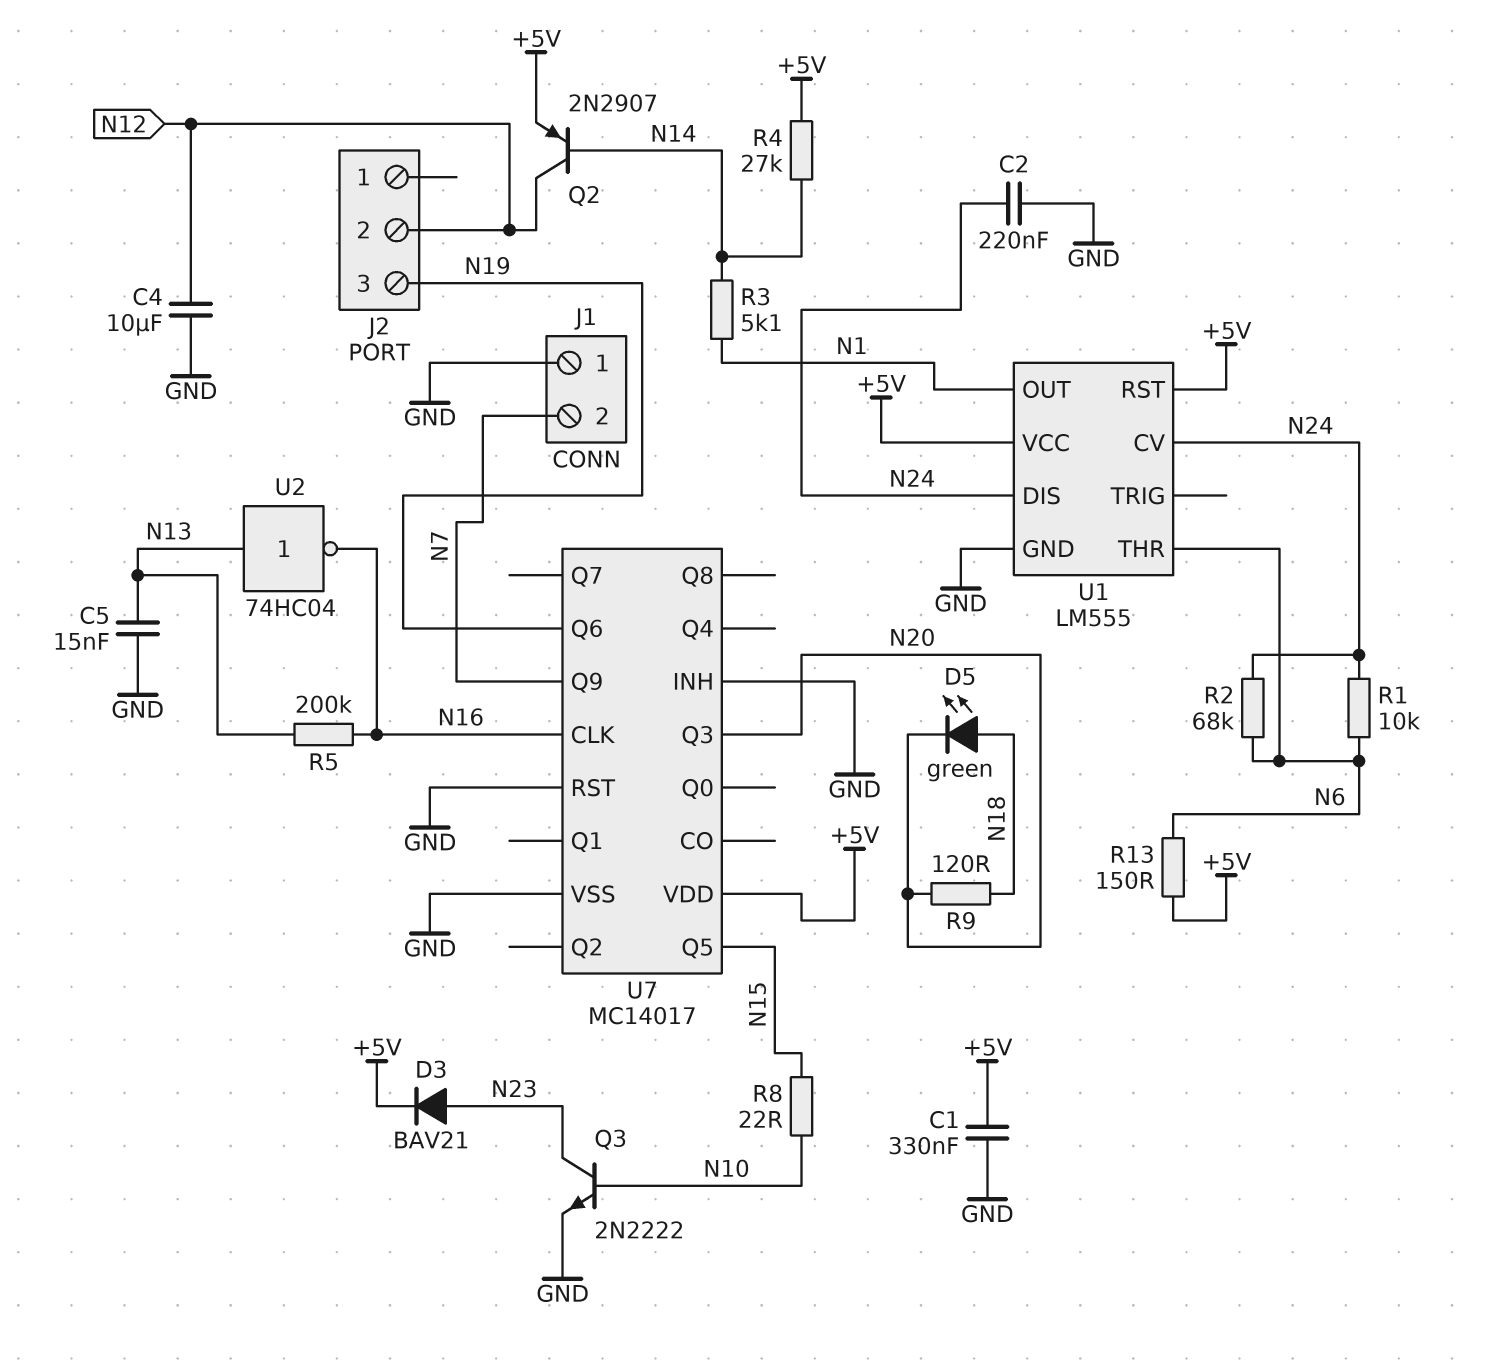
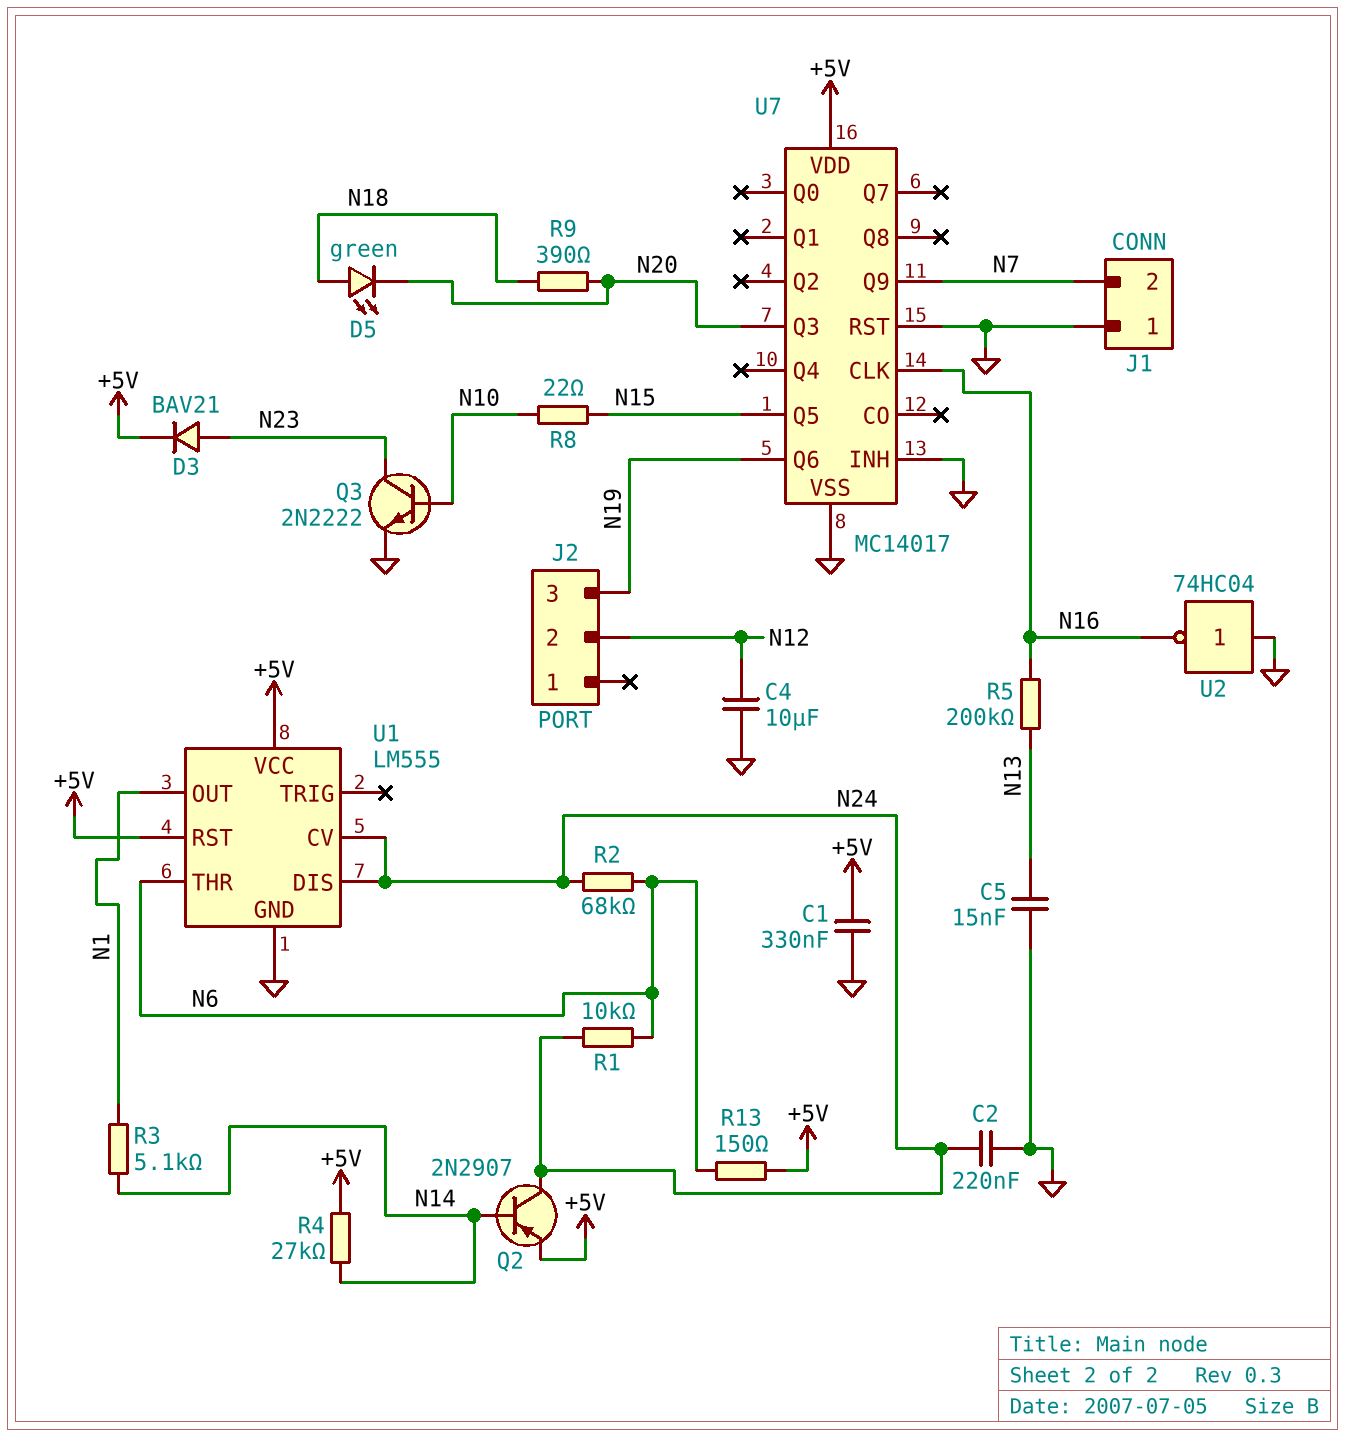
Q2: PNP 2N2907 (B N14, C N12, E +5V) -> PNP 2N2907 (B N14, C N24, E +5V)
R9: 120 (N18, N20) -> 390 (N18, N20)
U2: NOT 74HC04 (in N13, out N16) -> NOT 74HC04 (in GND, out N16)

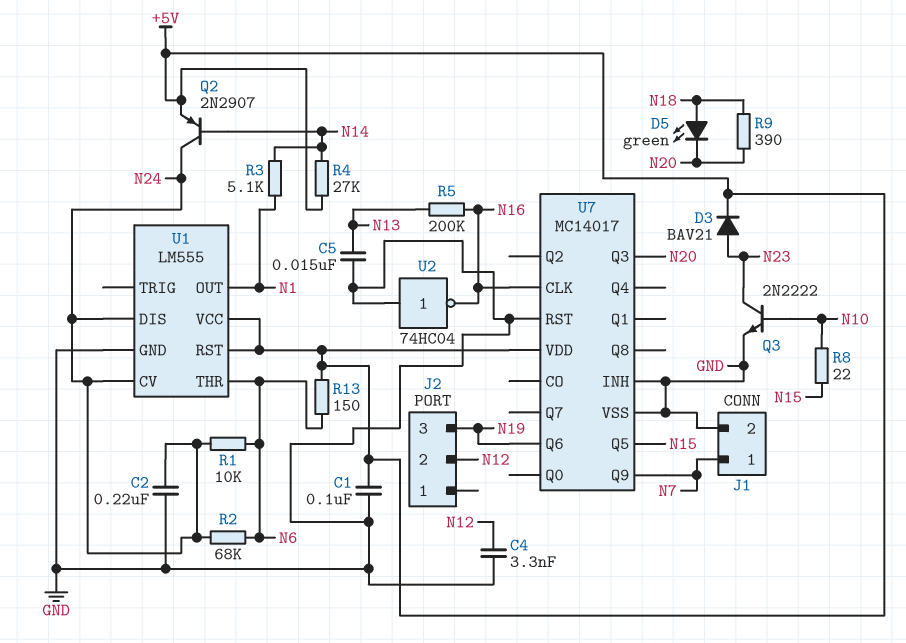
C1: 330nF (+5V, GND) -> 100nF (+5V, GND)
C4: 10uF (GND, N12) -> 3.3nF (GND, N12)
J1 pin 1: GND -> N7
J1 pin 2: N7 -> GND

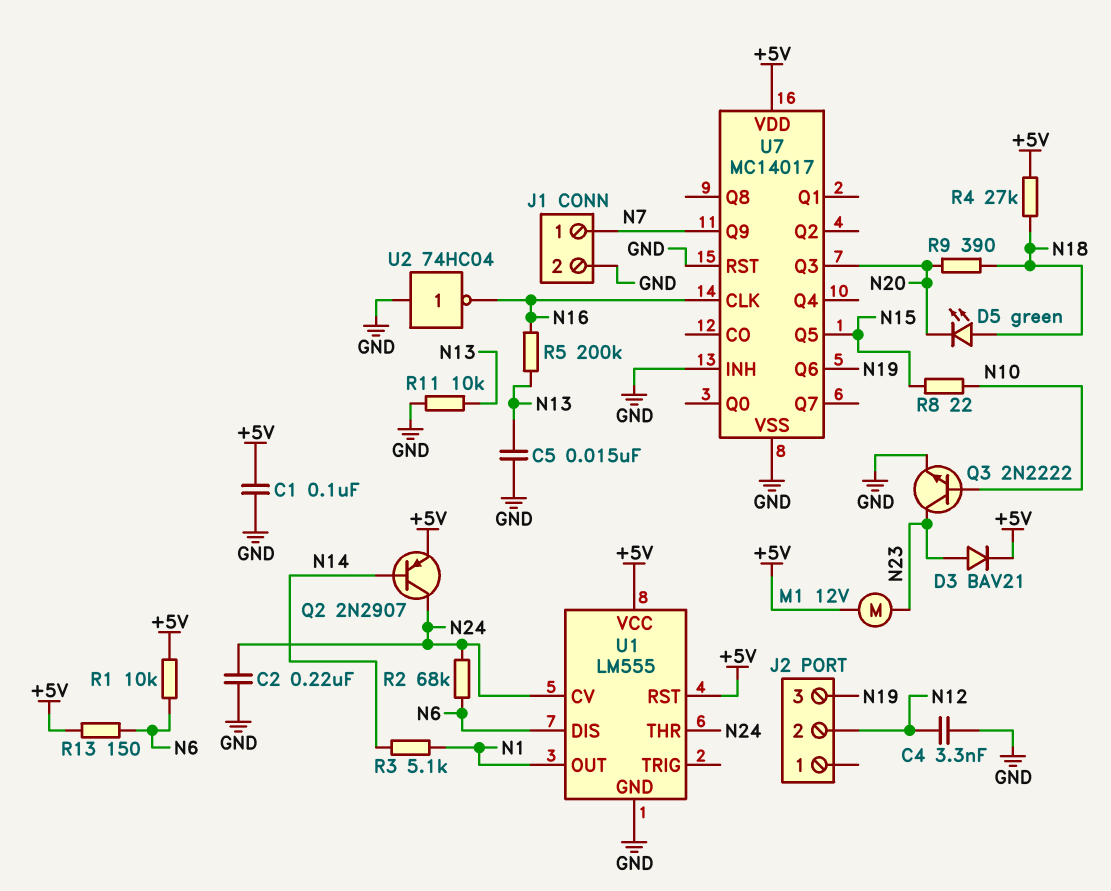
M1: none -> motor 12V (+5V, N23)
R1: 10k (N6, N24) -> 10k (+5V, N6)
R4: 27k (+5V, N14) -> 27k (+5V, N18)
R11: none -> 10k (GND, N13)
U1 pin DIS: N24 -> N6
U1 pin THR: N6 -> N24

